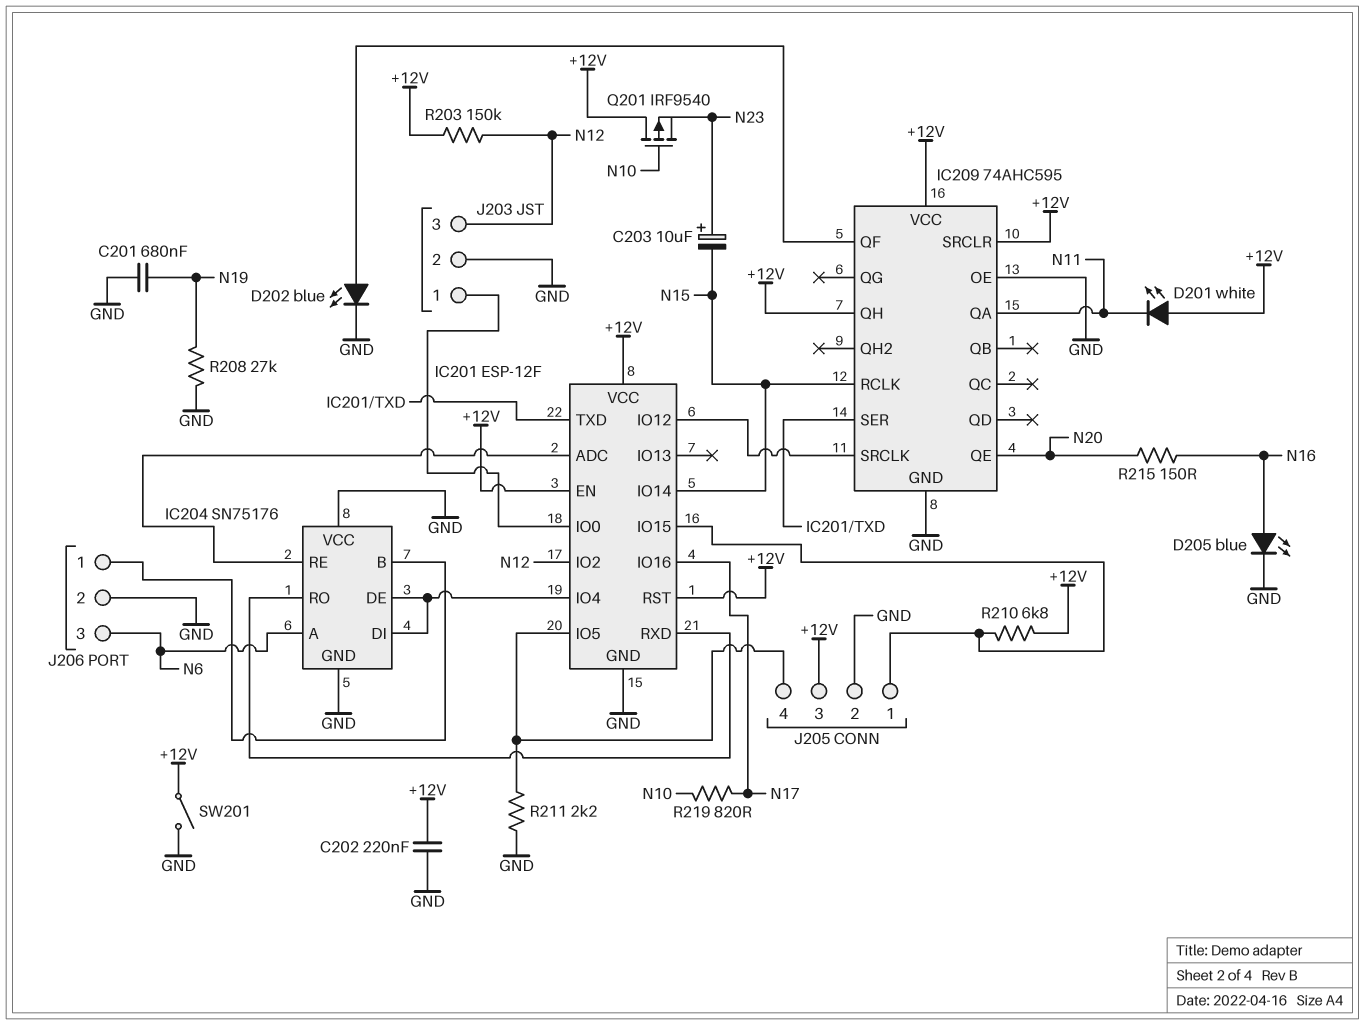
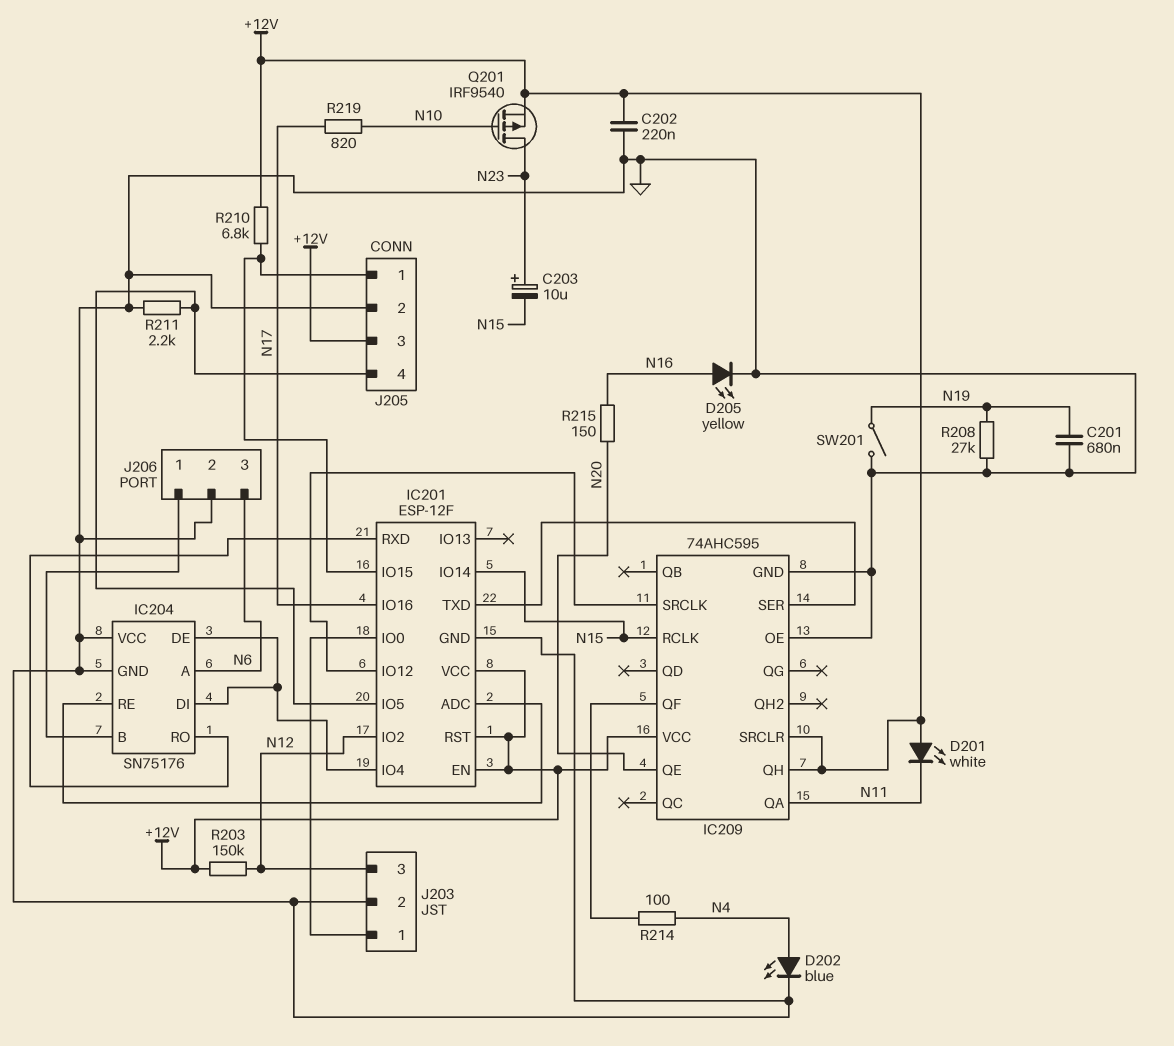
D202: LED blue (A IC209/QF, K GND) -> LED blue (A N4, K GND)
D205: LED blue (A N16, K GND) -> LED yellow (A N16, K GND)
Q201: PMOS IRF9540 (G N10, D +12V, S N23) -> PMOS IRF9540 (G N10, D N23, S +12V)
R214: none -> 100 (IC209/QF, N4)
SW201: switch (+12V, GND) -> switch (GND, N19)

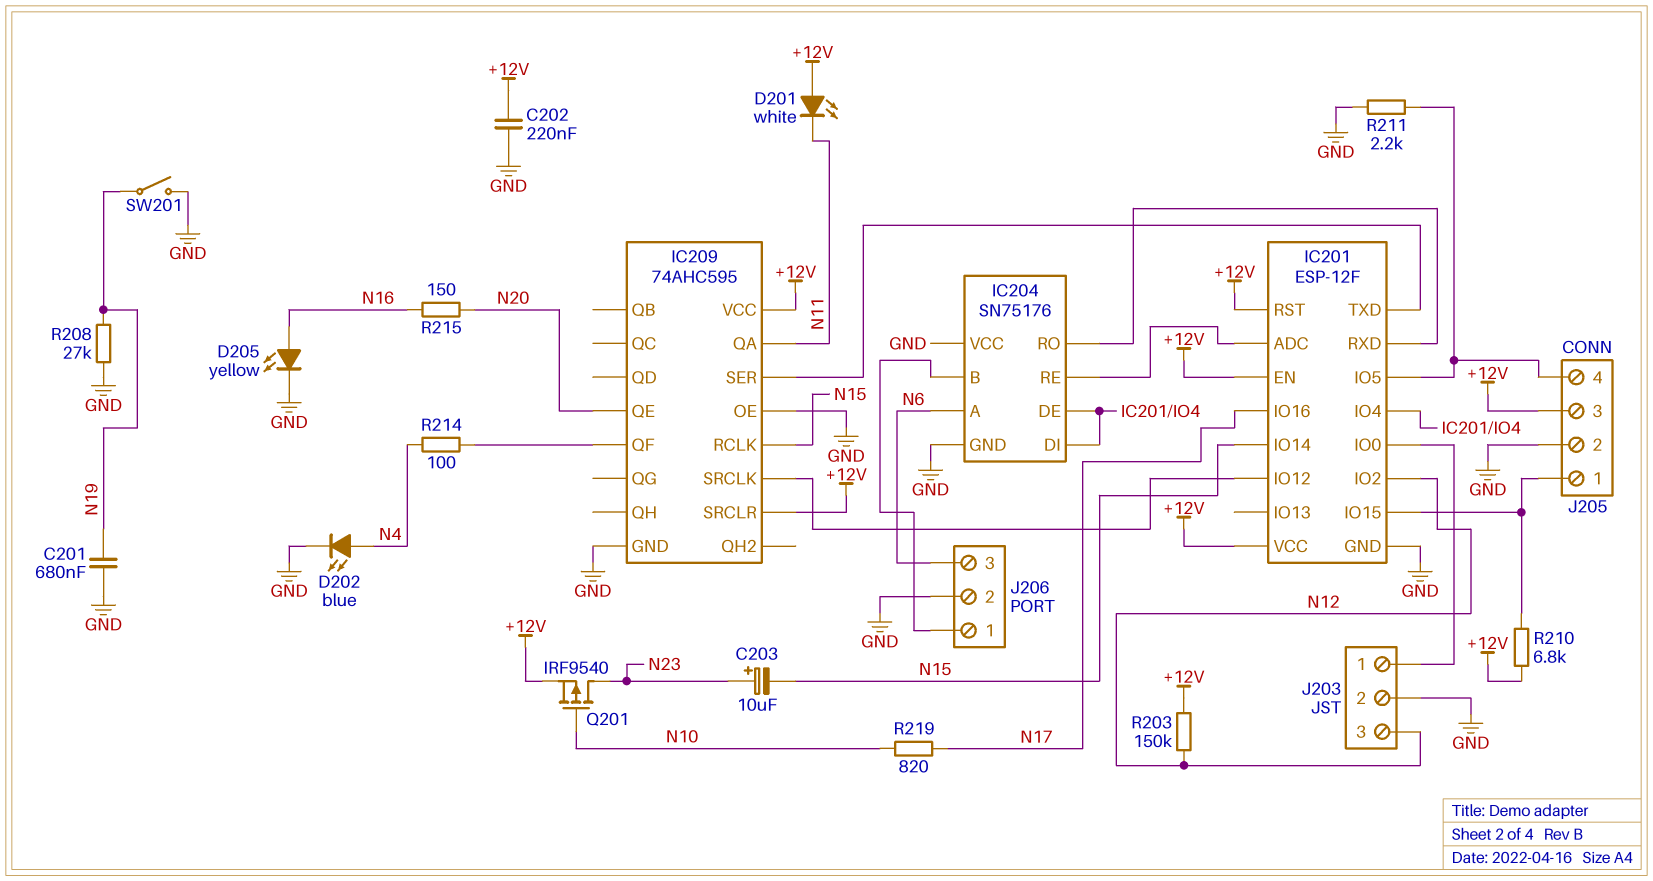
IC209 pin QH: +12V -> none

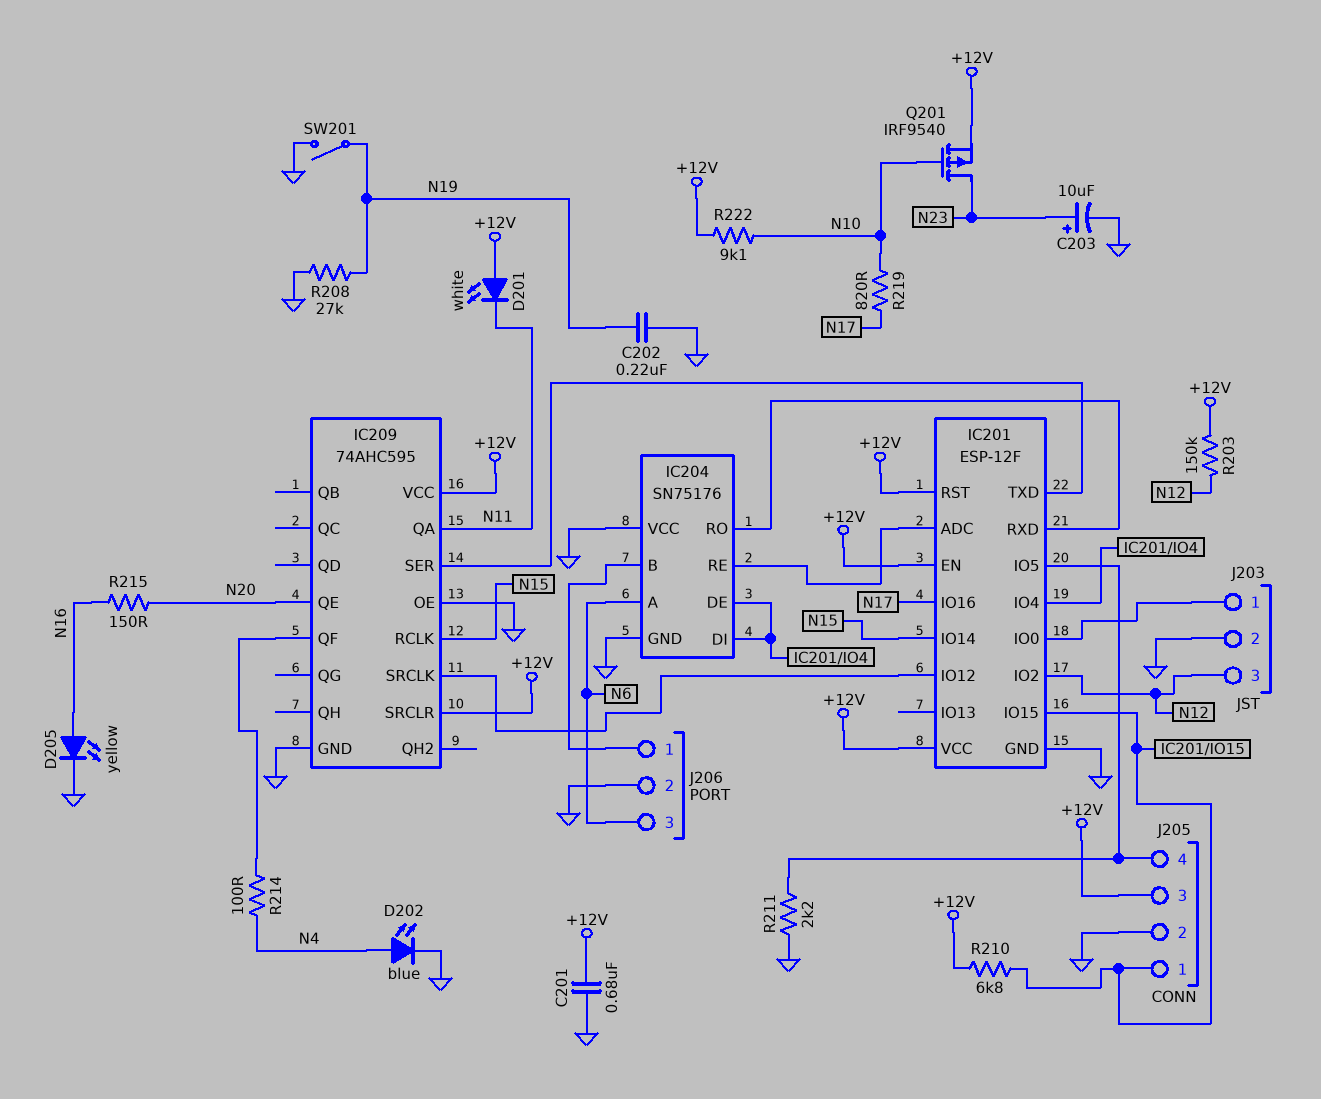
C201: 680nF (GND, N19) -> 680nF (+12V, GND)
C202: 220nF (+12V, GND) -> 220nF (GND, N19)
C203: 10uF (plus N23, minus N15) -> 10uF (plus N23, minus GND)
R222: none -> 9.1k (+12V, N10)

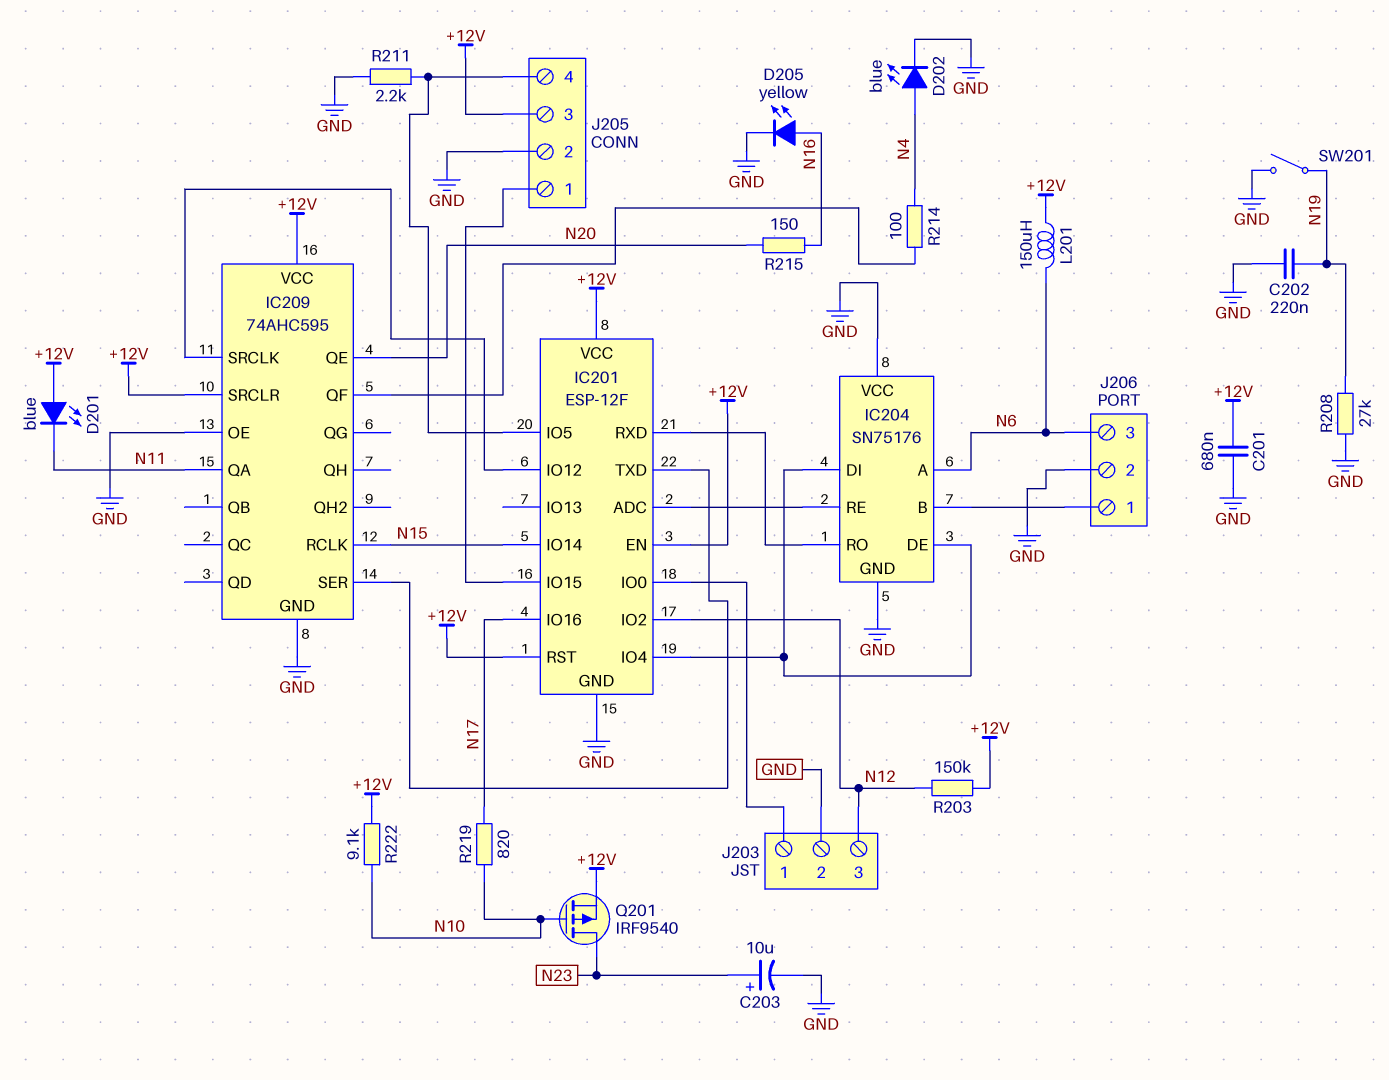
D201: LED white (A +12V, K N11) -> LED blue (A +12V, K N11)
L201: none -> 150uH (+12V, N6)
R210: 6.8k (+12V, IC201/IO15) -> none

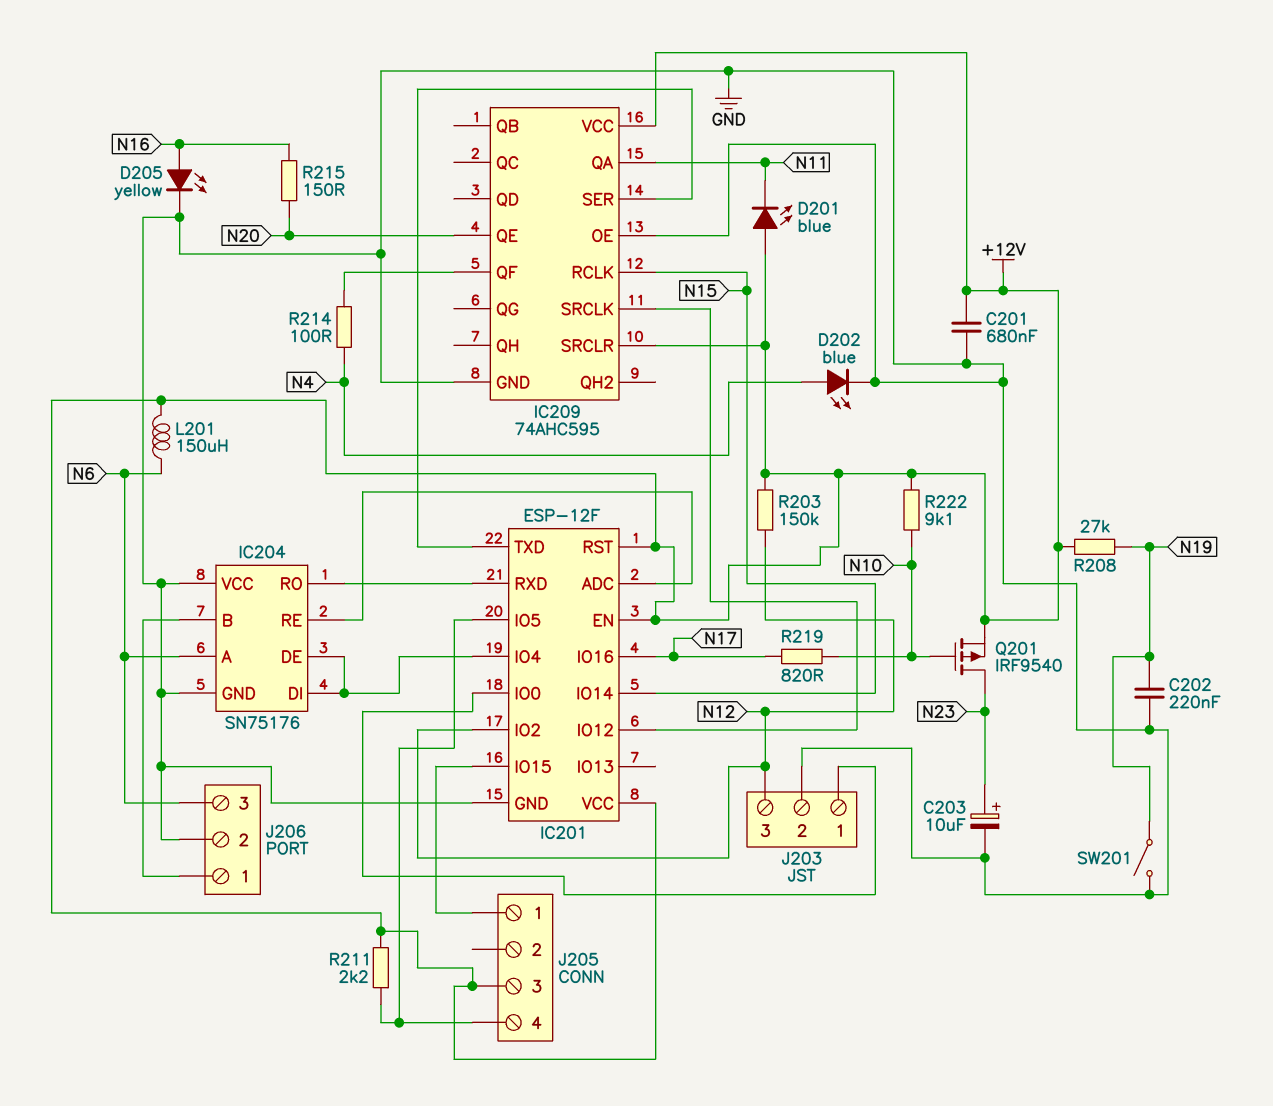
J205 pin 2: GND -> none
R208: 27k (GND, N19) -> 27k (+12V, N19)
R211: 2.2k (GND, IC201/IO5) -> 2.2k (+12V, IC201/IO5)

